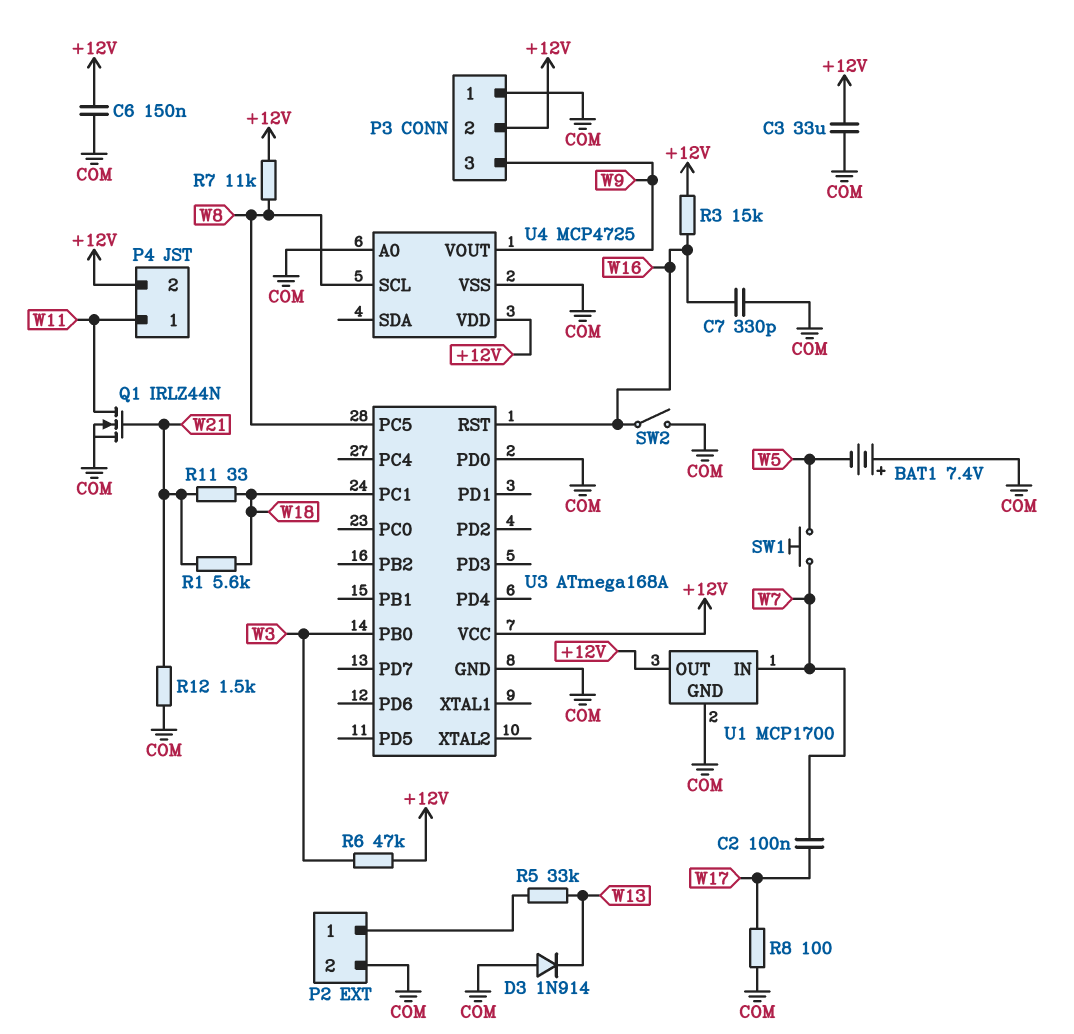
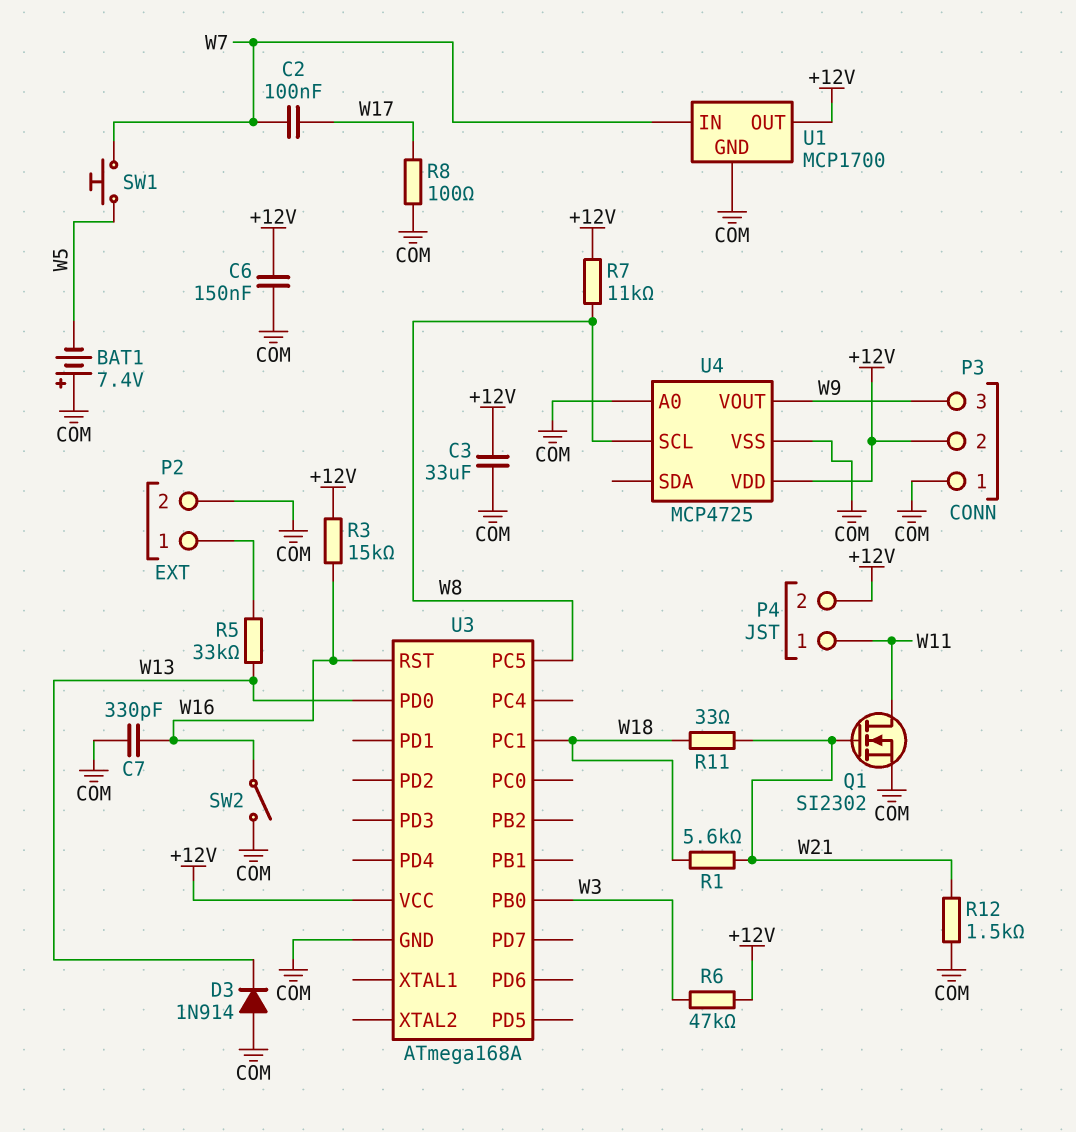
Q1: NMOS IRLZ44N (G W21, D W11, S COM) -> NMOS SI2302 (G W21, D W11, S COM)
U3 pin PD0: COM -> W13

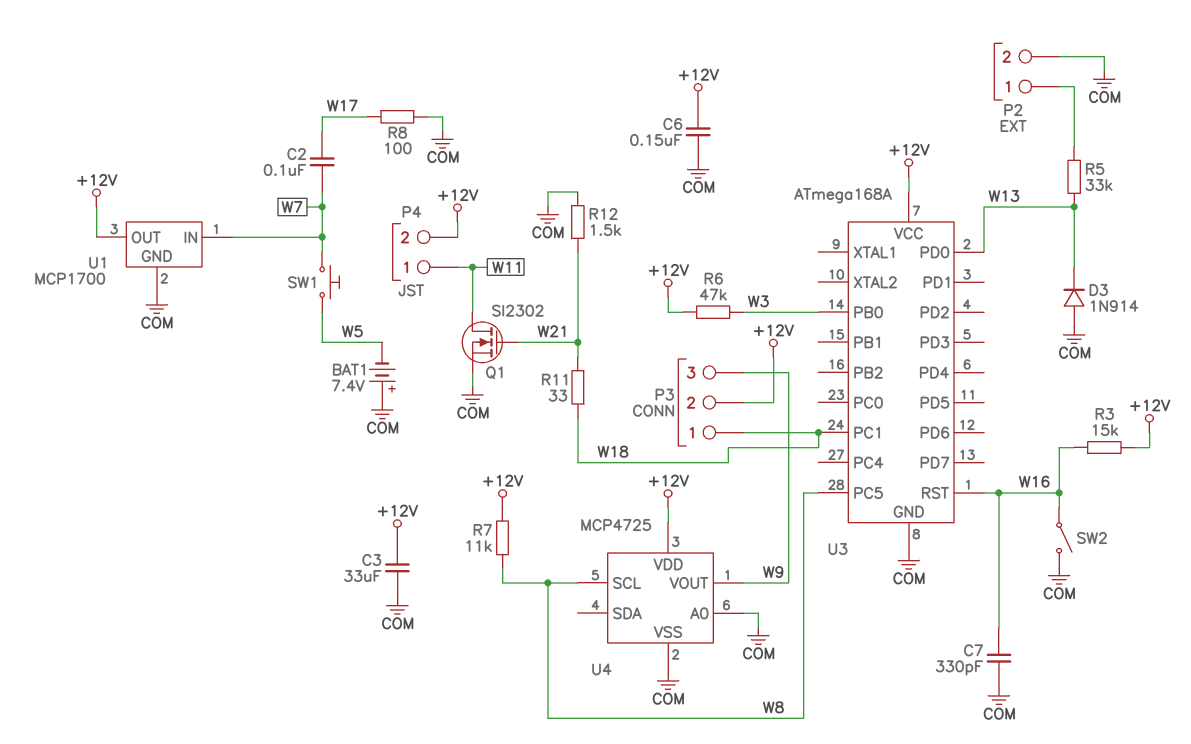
P3 pin 1: COM -> W18
R1: 5.6k (W18, W21) -> none

